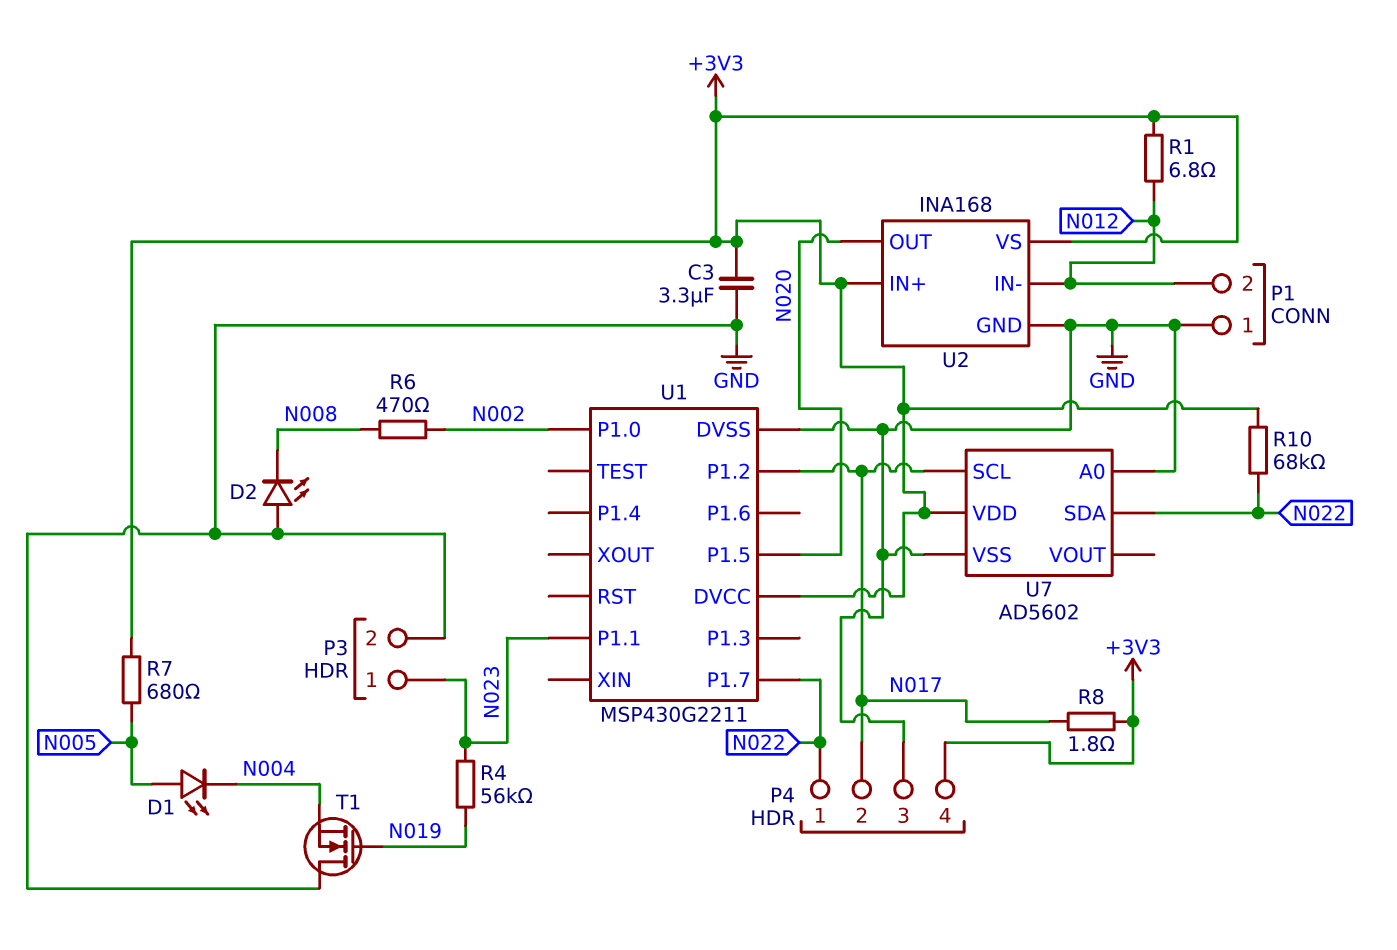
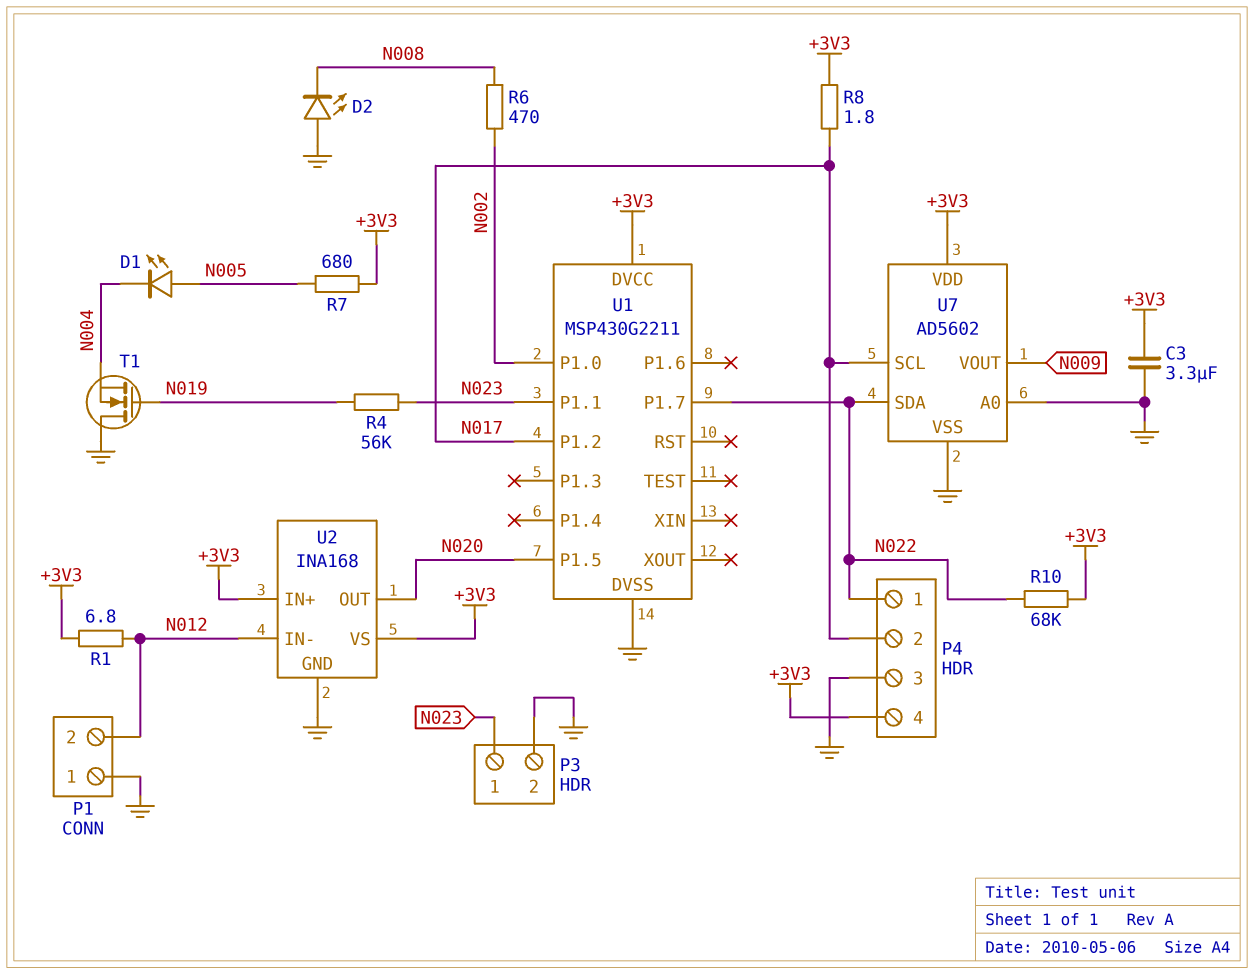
U7 pin VOUT: none -> N009

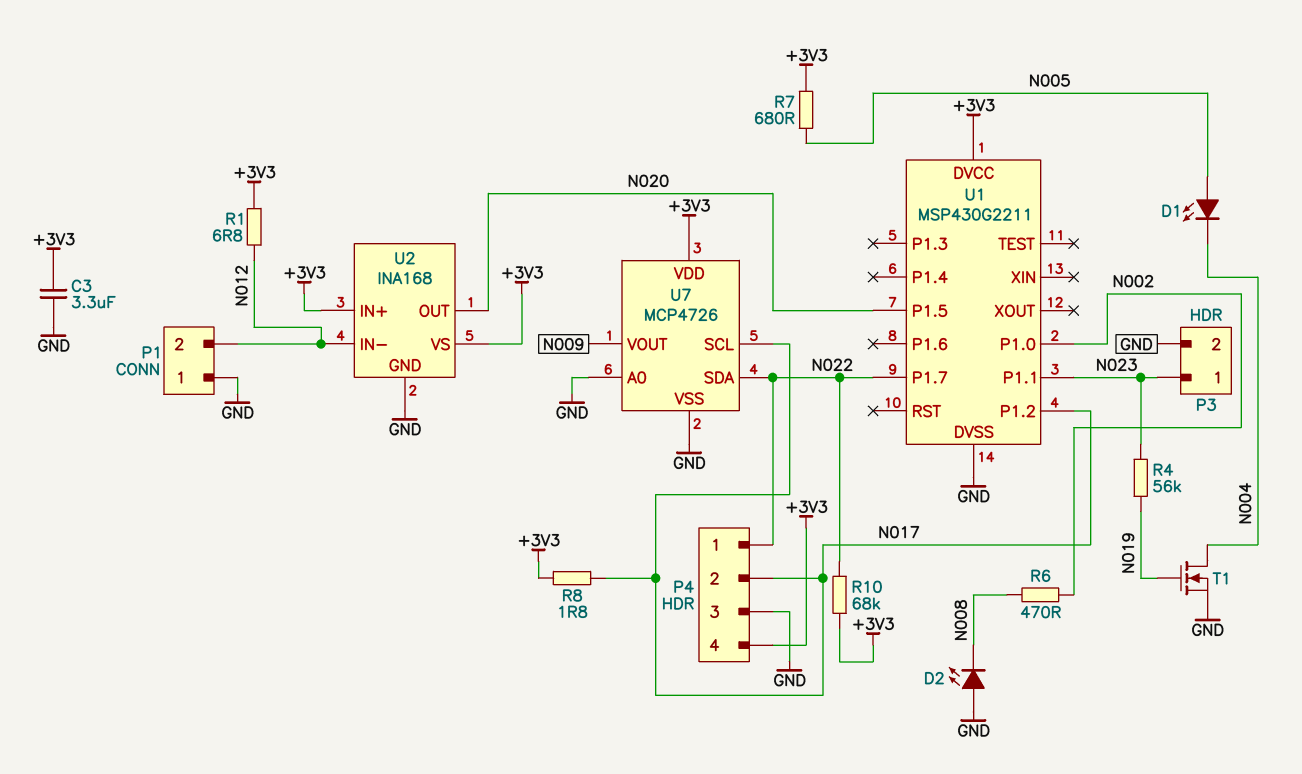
T1: NMOS (G N019, D GND, S N004) -> NMOS (G N019, D N004, S GND)
U7: AD5602 -> MCP4726

